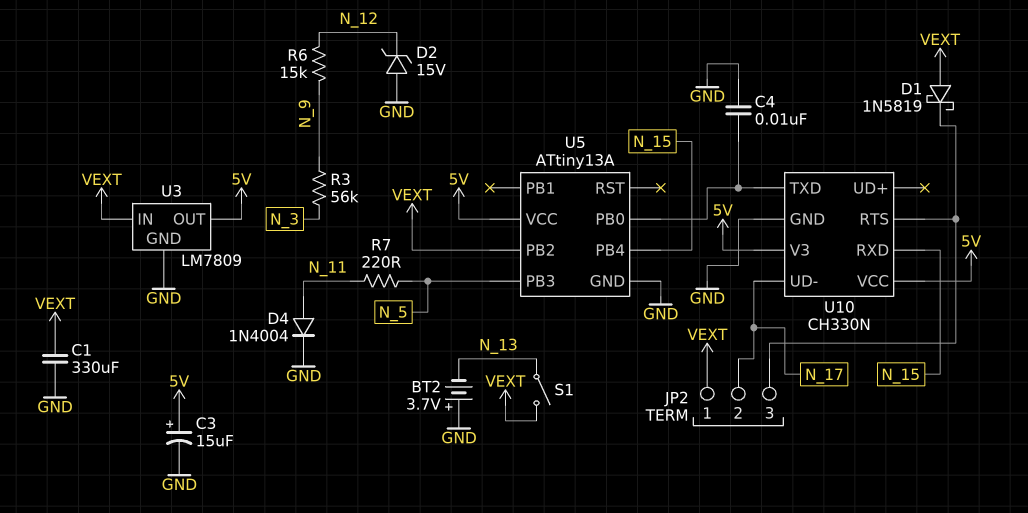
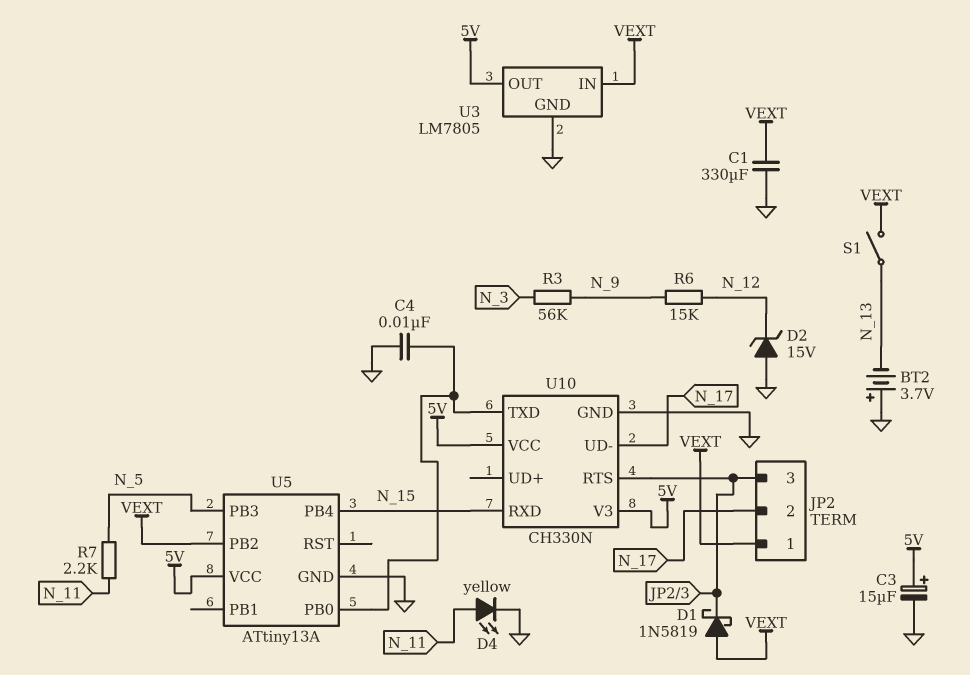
D4: diode 1N4004 (A N_11, K GND) -> LED yellow (A N_11, K GND)
R7: 220 (N_5, N_11) -> 2.2k (N_5, N_11)
U3: LM7809 -> LM7805

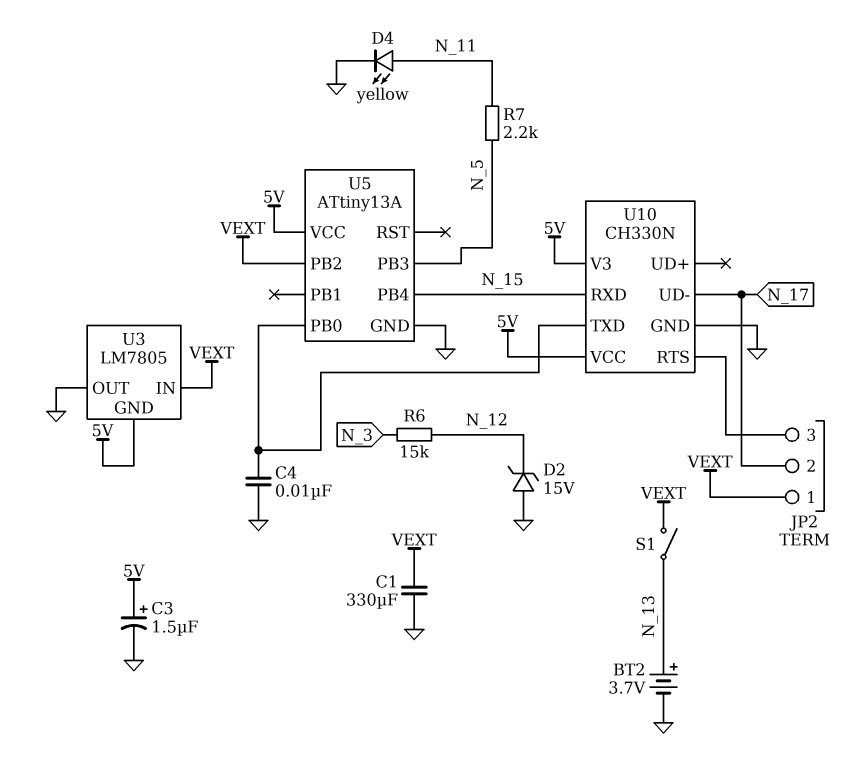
BT2: 3.7V (plus GND, minus N_13) -> 3.7V (plus N_13, minus GND)
C3: 15uF (plus 5V, minus GND) -> 1.5uF (plus 5V, minus GND)
D1: schottky 1N5819 (A VEXT, K JP2/3) -> none
R3: 56k (N_3, N_9) -> none
R6: 15k (N_9, N_12) -> 15k (N_3, N_12)
U3 pin GND: GND -> 5V
U3 pin OUT: 5V -> GND

